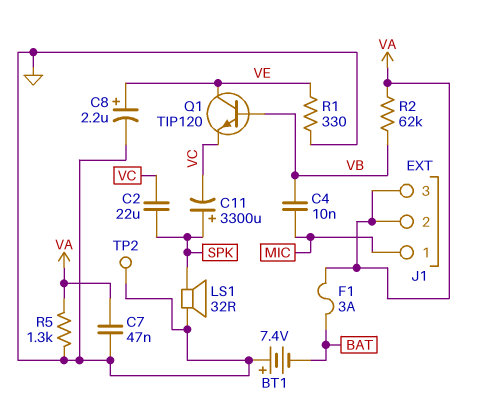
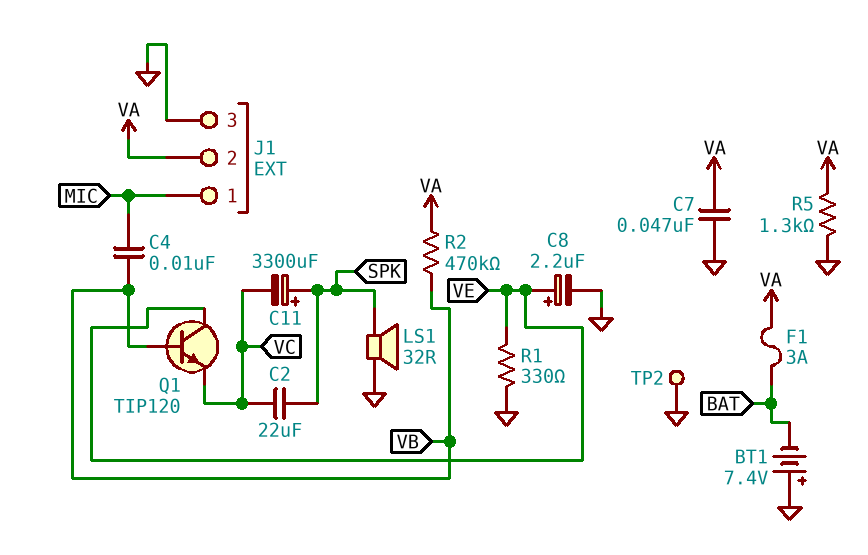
J1 pin 3: VA -> GND
R2: 62k (VA, VB) -> 470k (VA, VB)

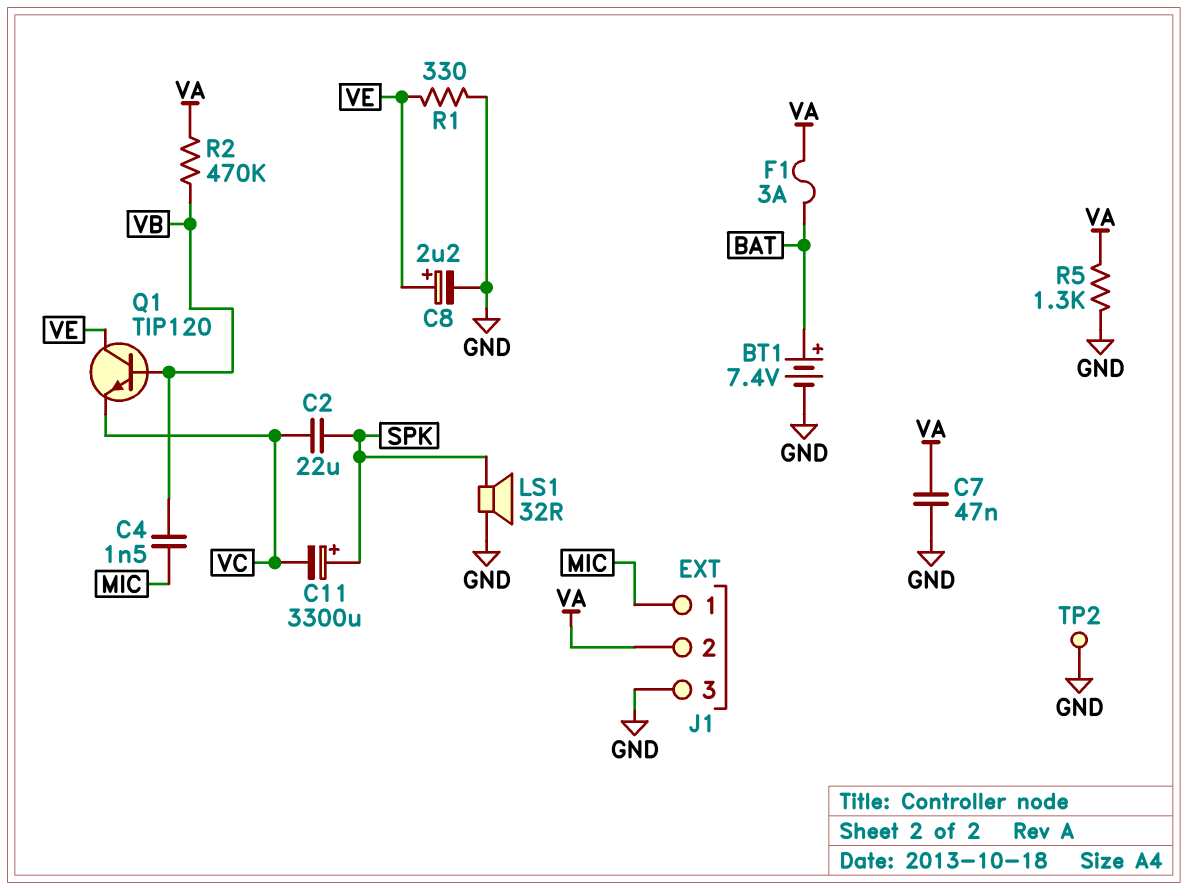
BT1: 7.4V (plus GND, minus BAT) -> 7.4V (plus BAT, minus GND)
C4: 10nF (MIC, VB) -> 1.5nF (MIC, VB)

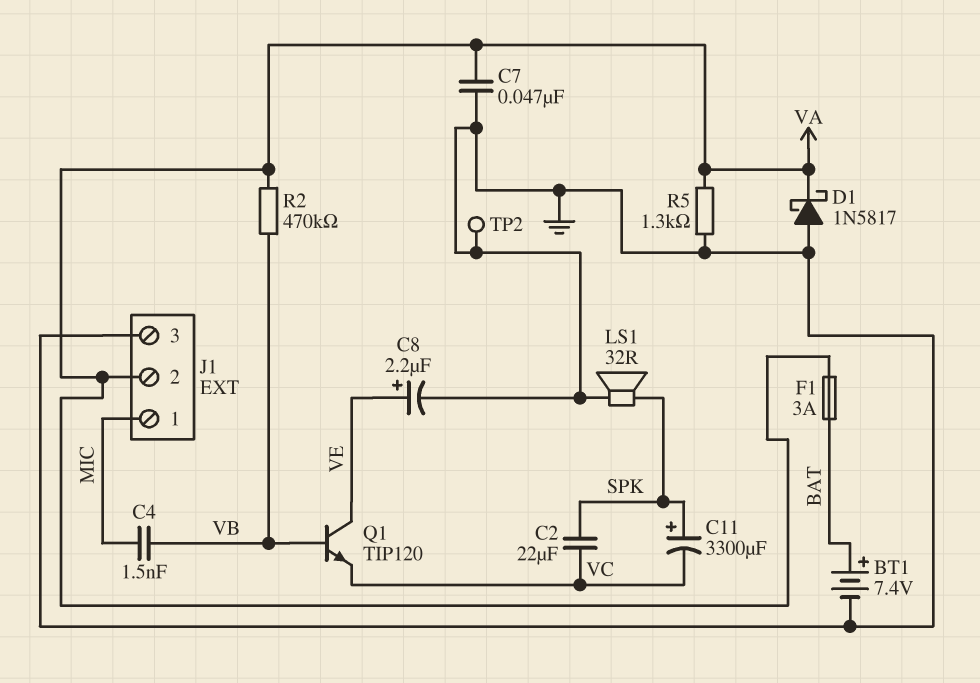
D1: none -> schottky 1N5817 (A GND, K VA)
R1: 330 (GND, VE) -> none

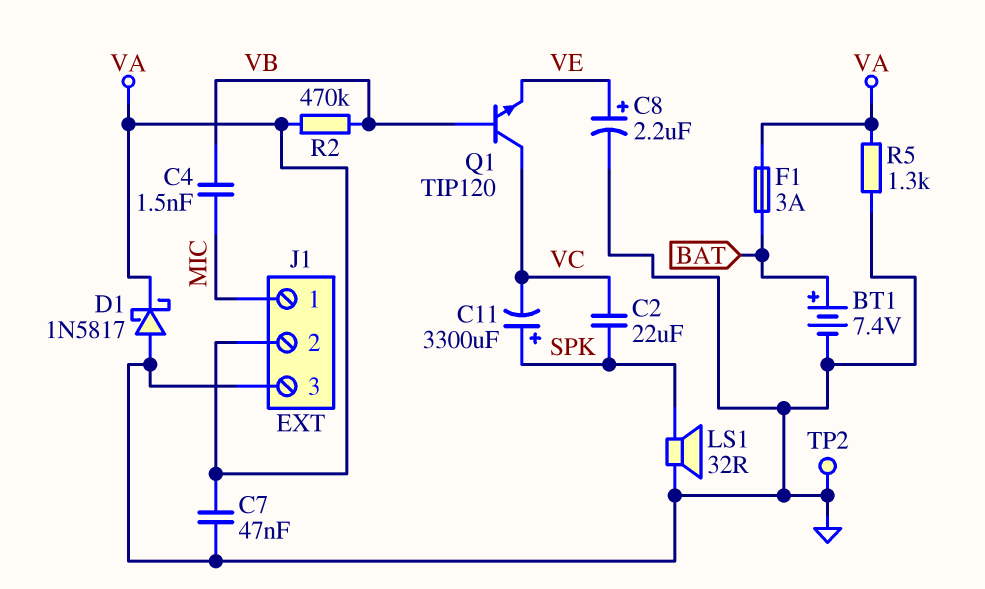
Q1: NPN TIP120 (B VB, C VE, E VC) -> NPN TIP120 (B VB, C VC, E VE)

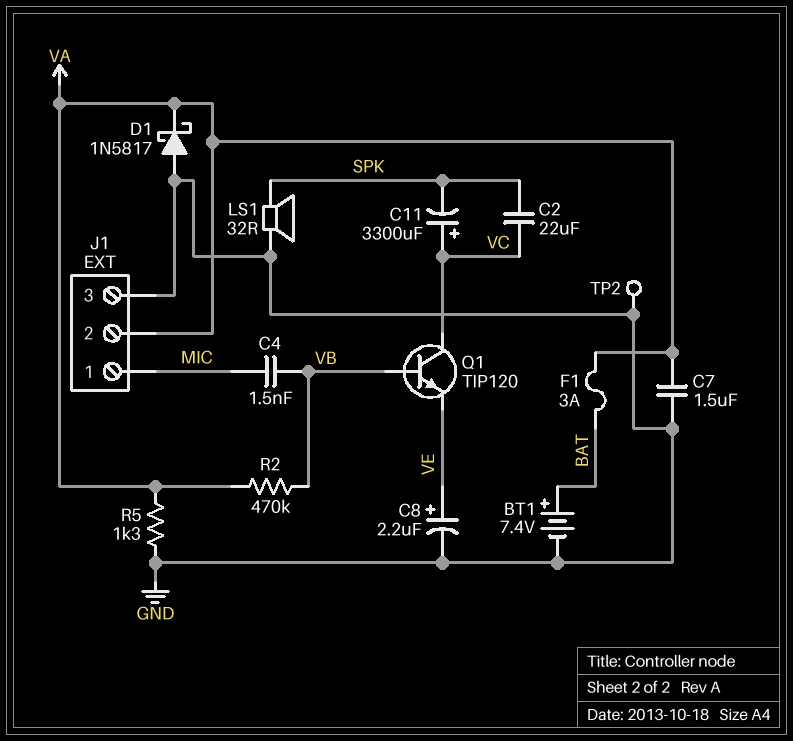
C7: 47nF (GND, VA) -> 1.5uF (GND, VA)
C11: 3300uF (plus SPK, minus VC) -> 3300uF (plus VC, minus SPK)

